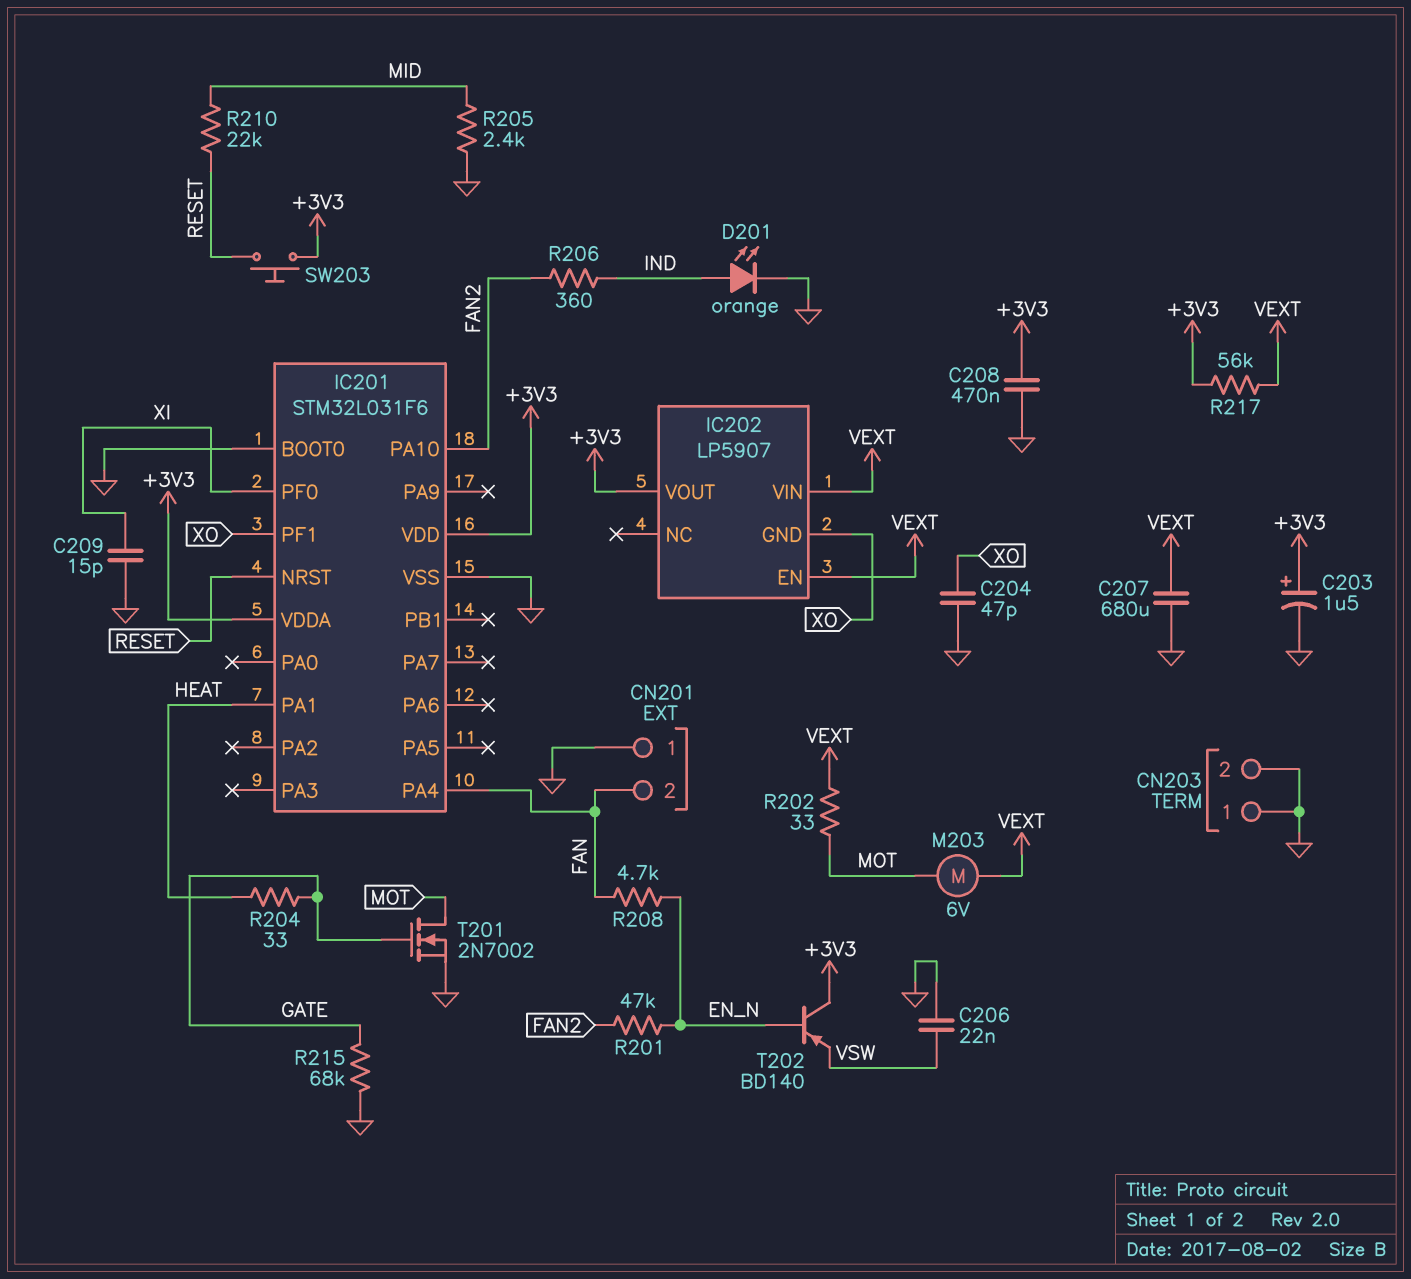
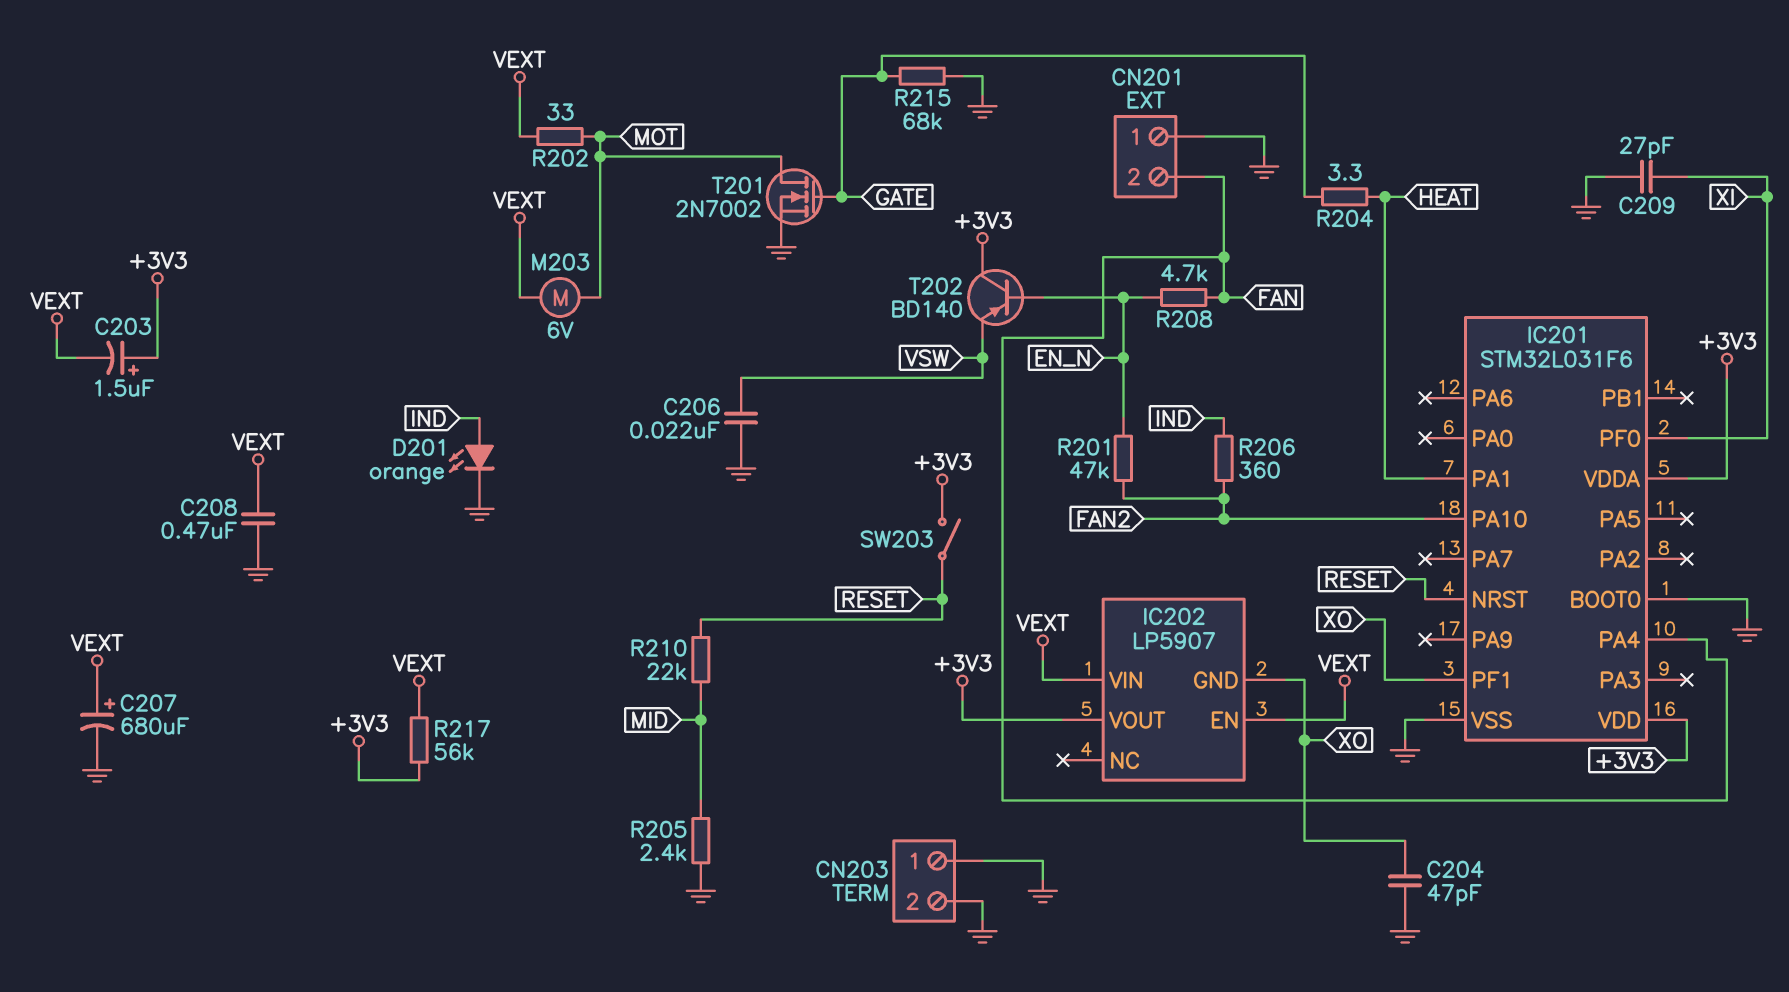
C203: 1.5uF (plus +3V3, minus GND) -> 1.5uF (plus +3V3, minus VEXT)
C207: 680uF (GND, VEXT) -> 680uF (plus VEXT, minus GND)
C208: 470nF (+3V3, GND) -> 470nF (GND, VEXT)
C209: 15pF (GND, XI) -> 27pF (GND, XI)
R204: 33 (GATE, HEAT) -> 3.3 (GATE, HEAT)
SW203: button (+3V3, RESET) -> switch (+3V3, RESET)

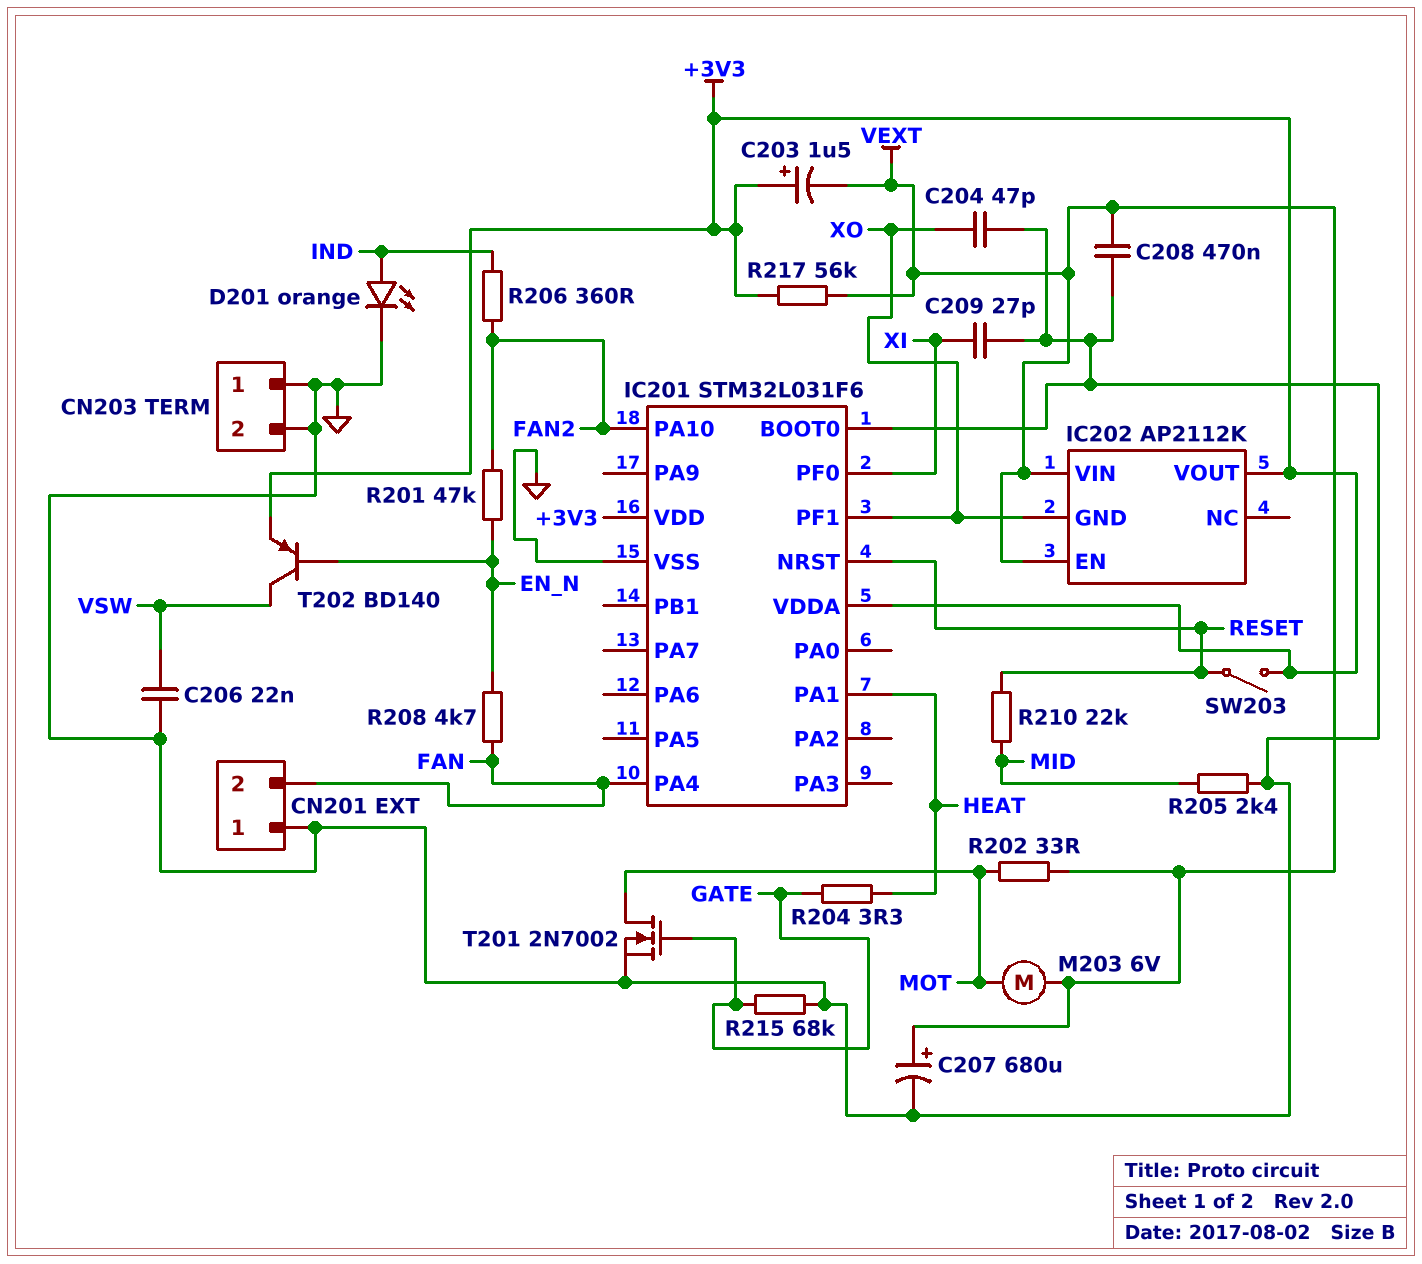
IC202: LP5907 -> AP2112K
T202: PNP BD140 (B EN_N, C +3V3, E VSW) -> PNP BD140 (B EN_N, C VSW, E +3V3)

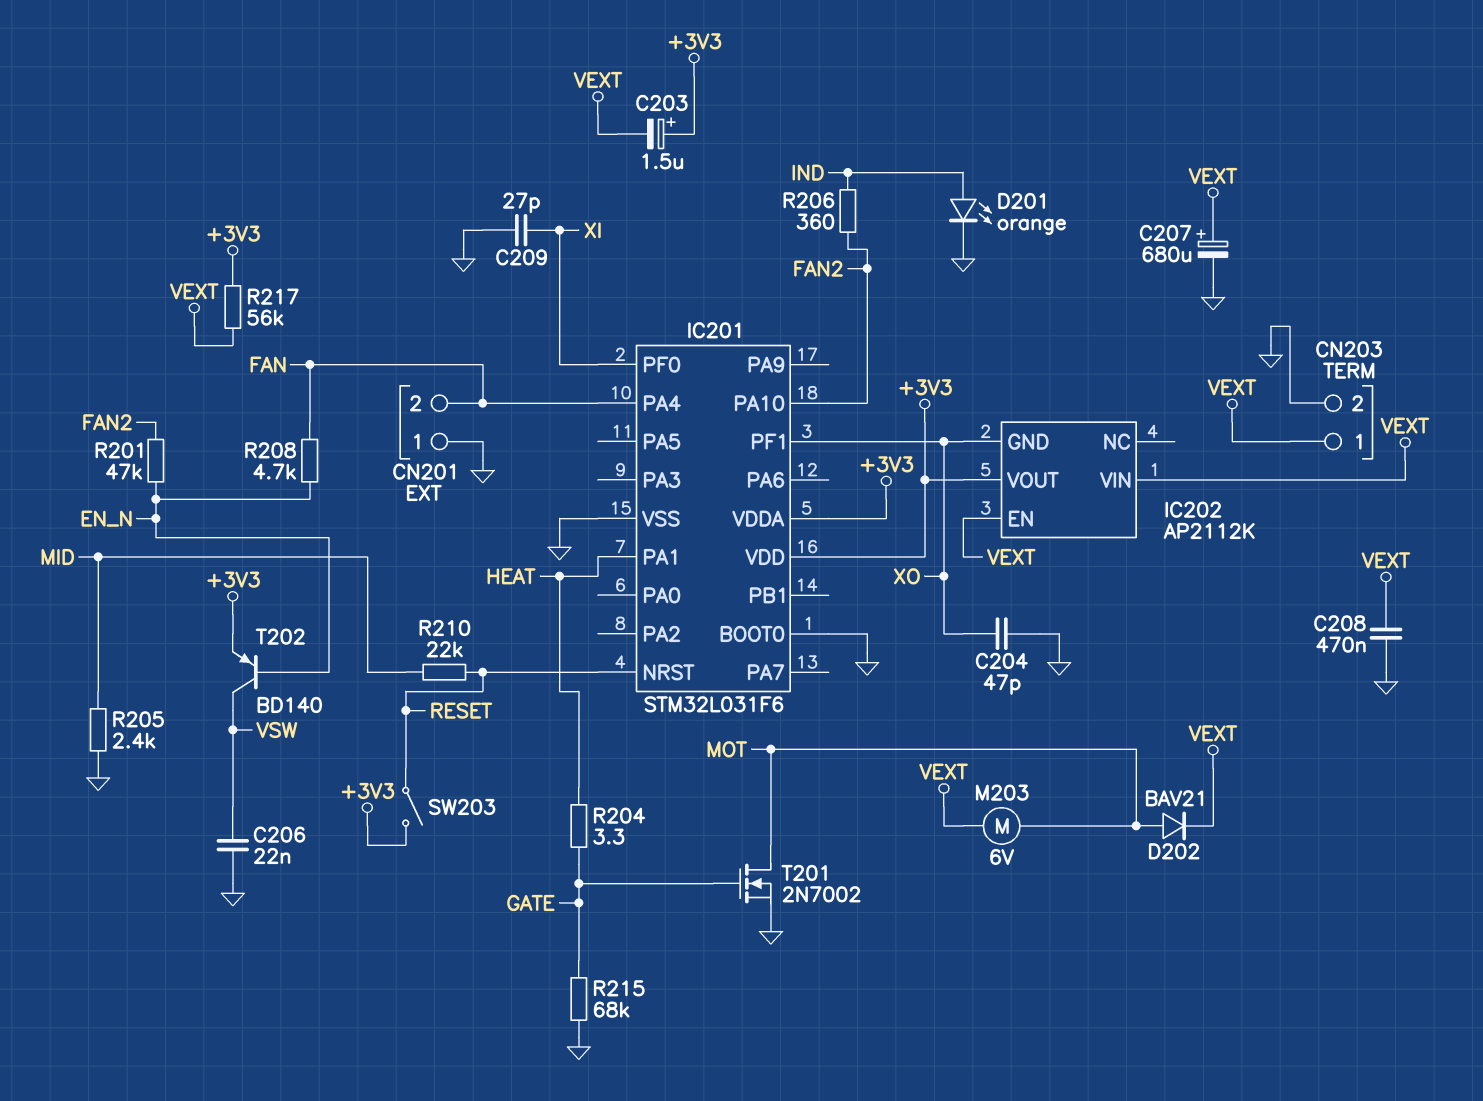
CN203 pin 1: GND -> VEXT
D202: none -> diode BAV21 (A MOT, K VEXT)
R202: 33 (MOT, VEXT) -> none

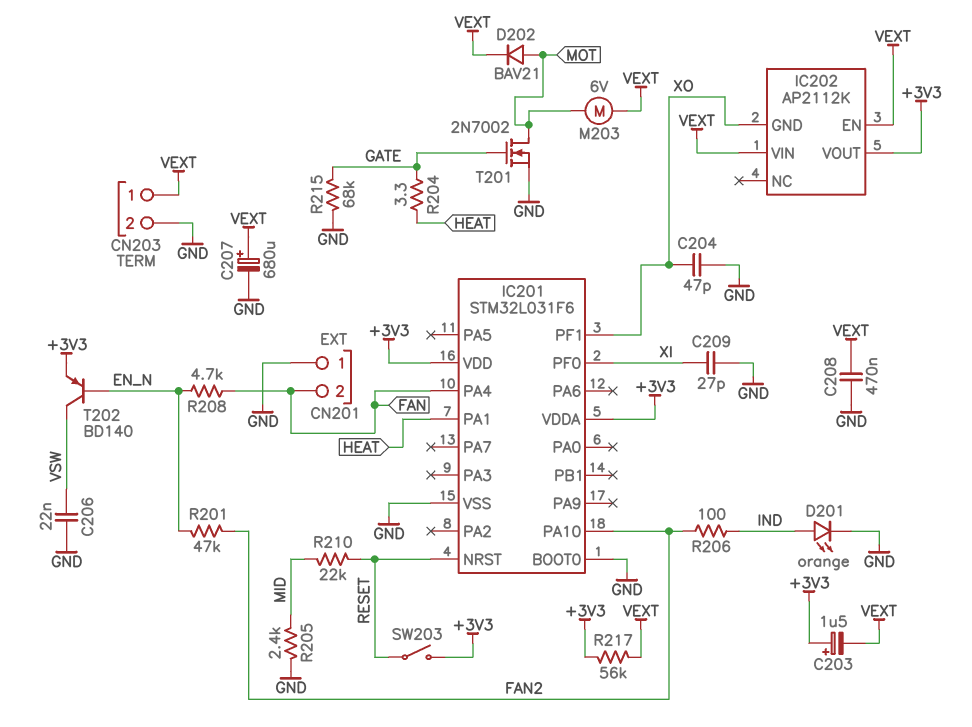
R206: 360 (FAN2, IND) -> 100 (FAN2, IND)

